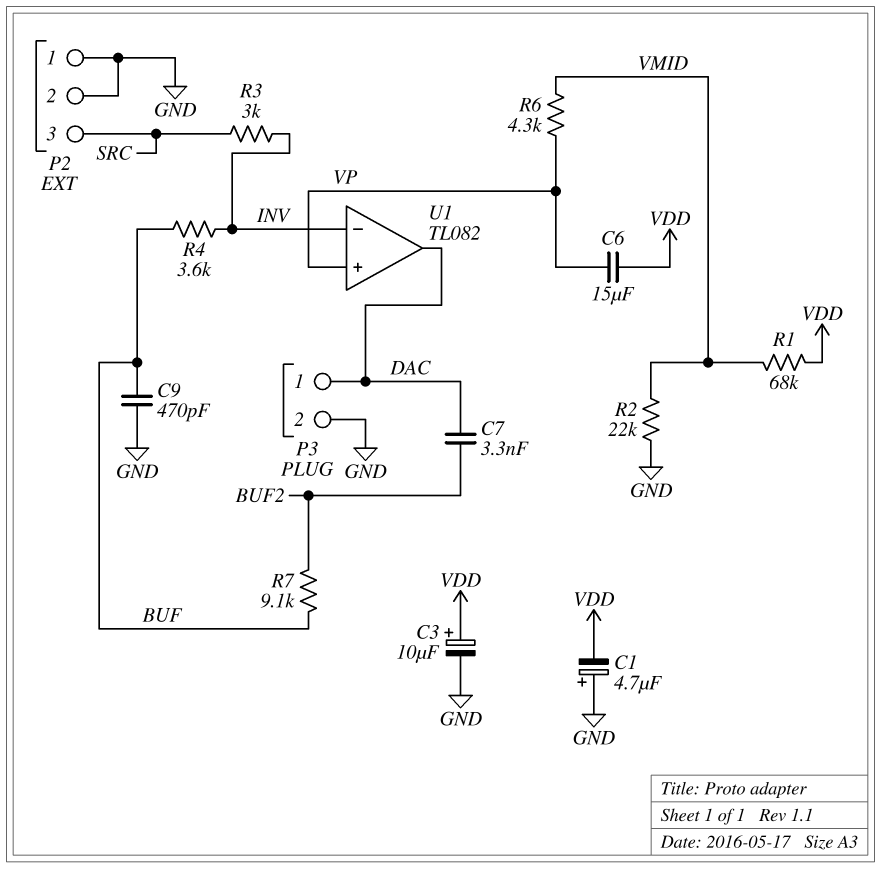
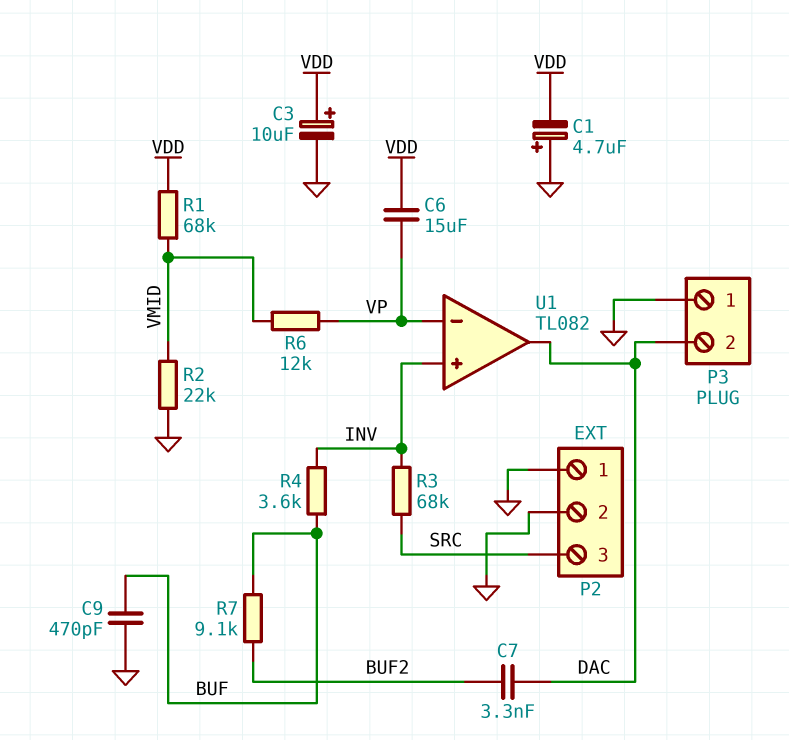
P3 pin 1: DAC -> GND
P3 pin 2: GND -> DAC
R3: 3k (INV, SRC) -> 68k (INV, SRC)
R6: 4.3k (VMID, VP) -> 12k (VMID, VP)
U1 pin in+: VP -> INV
U1 pin in-: INV -> VP

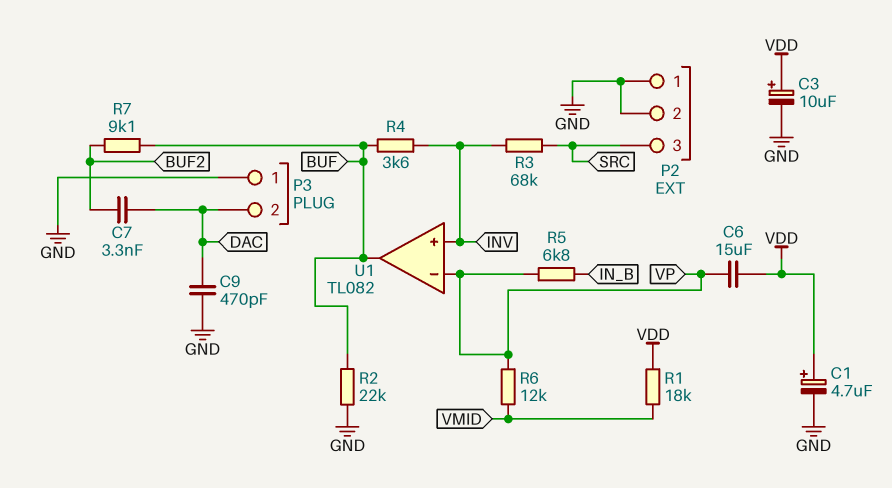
C1: 4.7uF (plus GND, minus VDD) -> 4.7uF (plus VDD, minus GND)
C9: 470pF (BUF, GND) -> 470pF (DAC, GND)
R1: 68k (VDD, VMID) -> 18k (VDD, VMID)
R2: 22k (GND, VMID) -> 22k (BUF, GND)
R5: none -> 6.8k (IN_B, VP)
U1 pin out: DAC -> BUF

